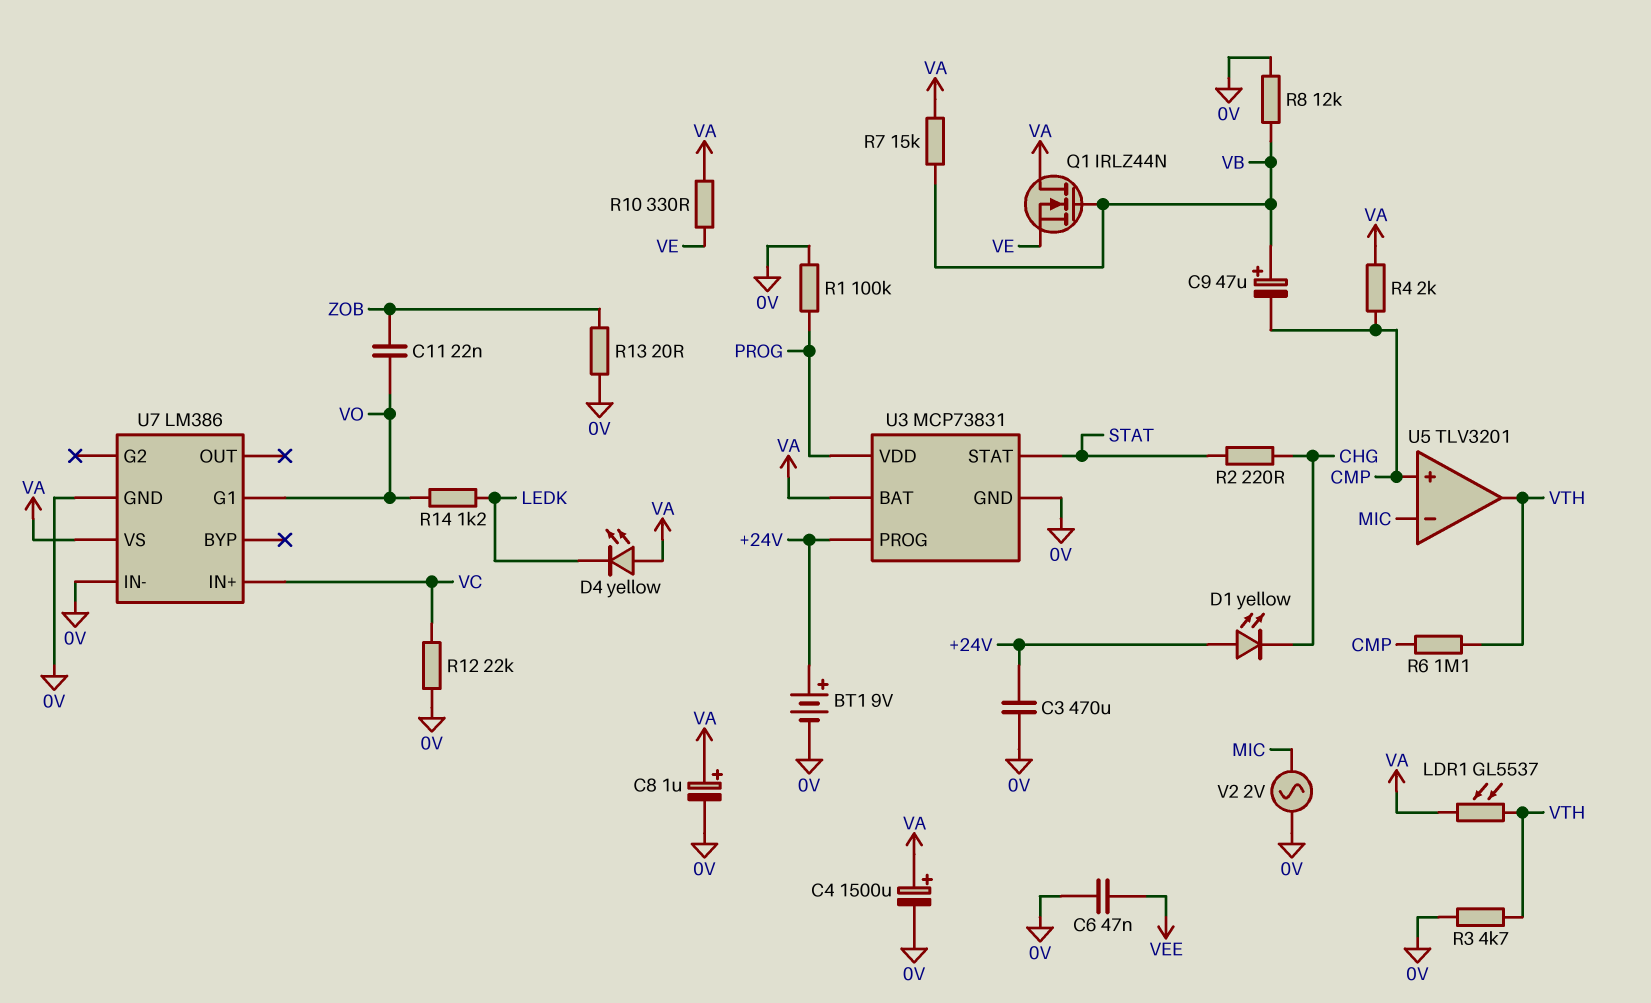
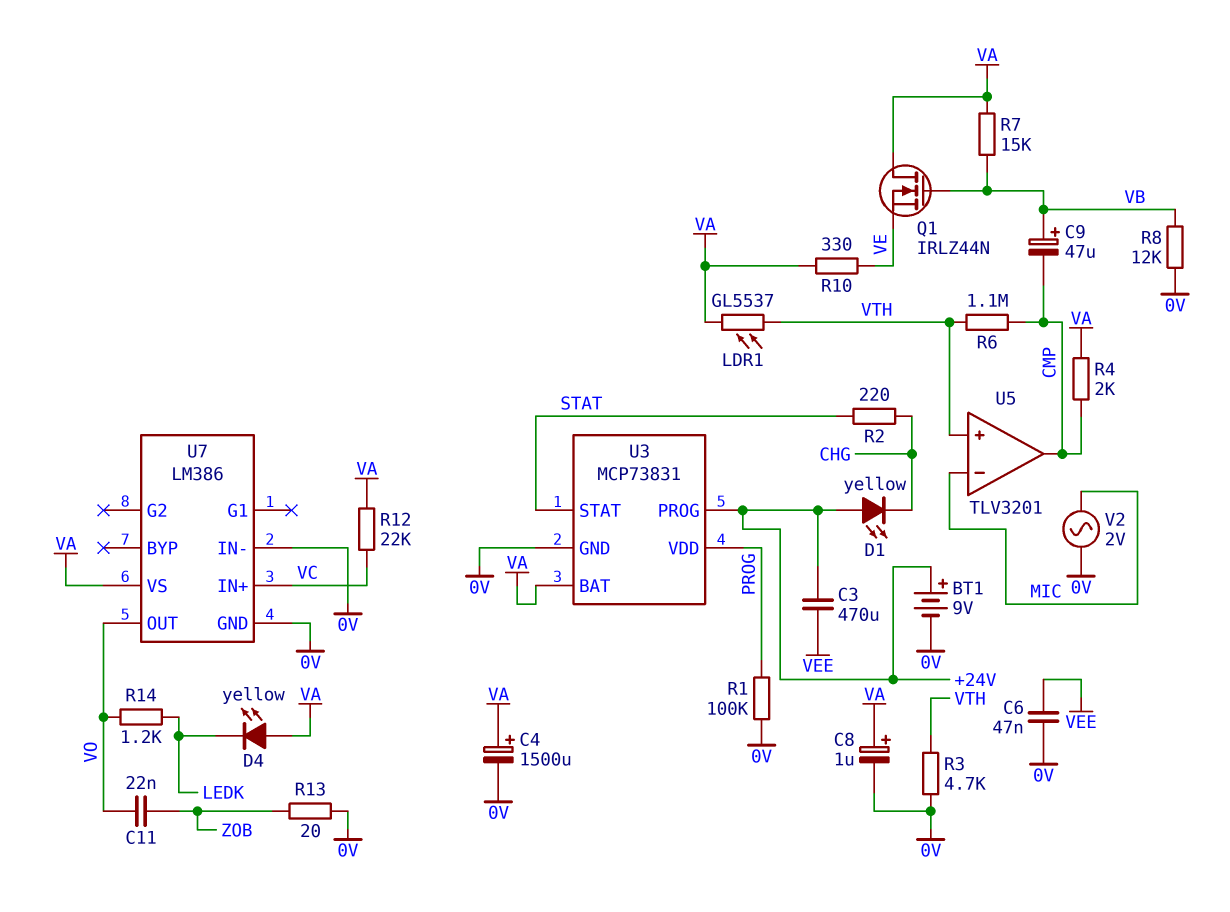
C3: 470uF (+24V, 0V) -> 470uF (+24V, VEE)
R12: 22k (0V, VC) -> 22k (VA, VC)
U5 pin in+: CMP -> VTH
U5 pin out: VTH -> CMP
U7 pin G1: VO -> none
U7 pin OUT: none -> VO

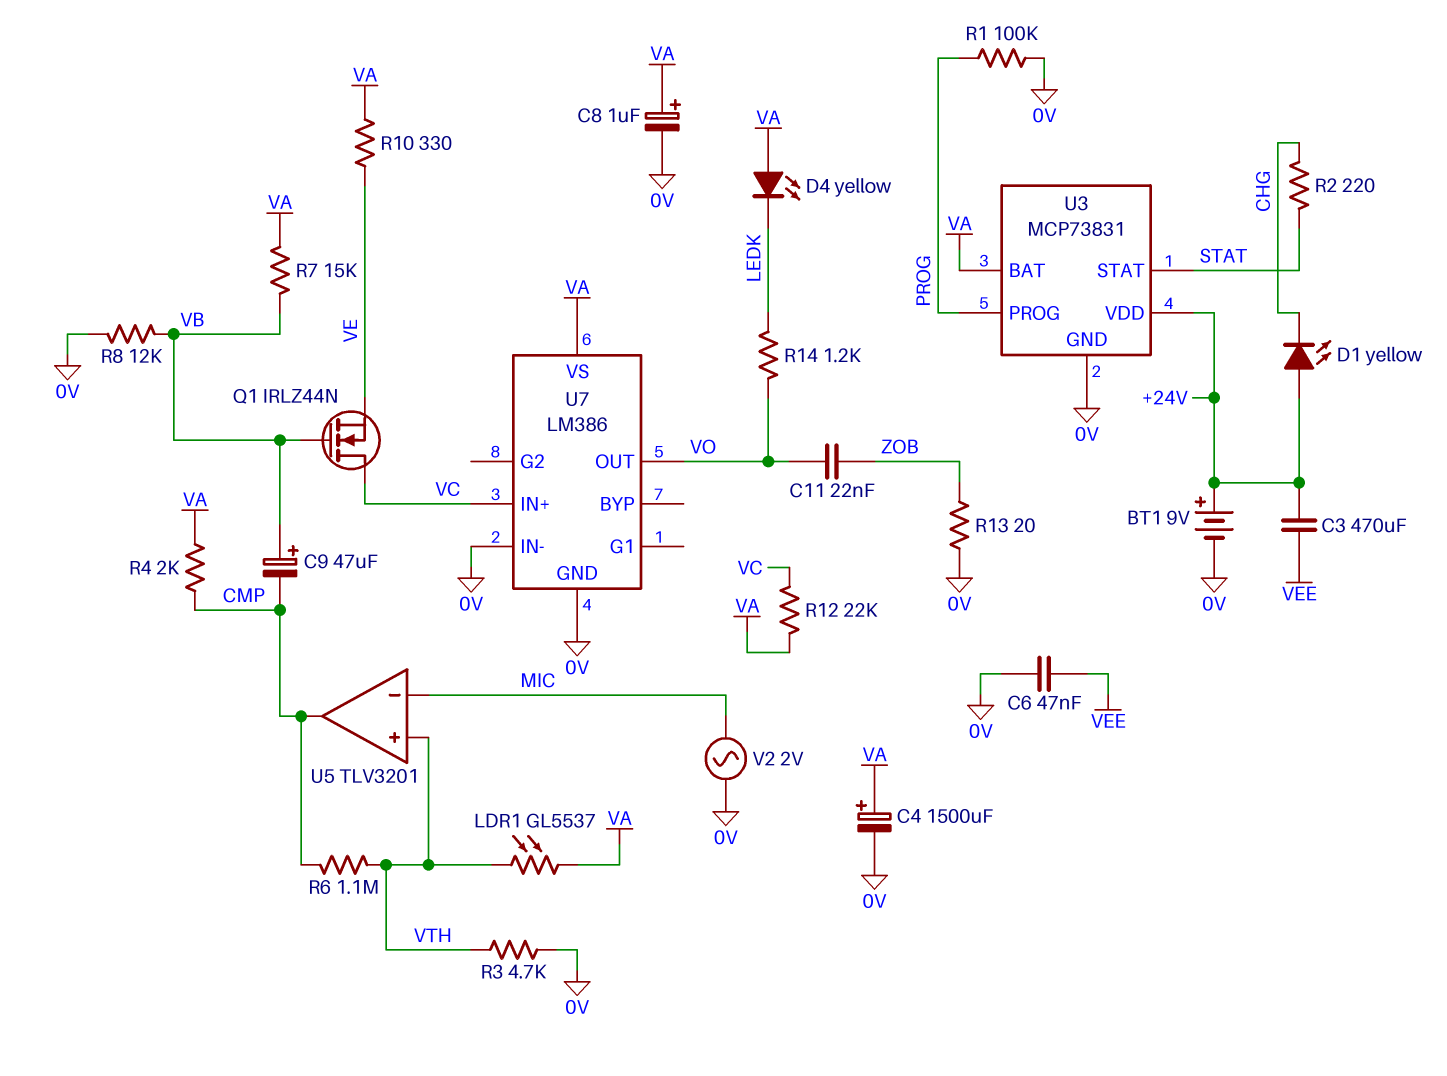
Q1: NMOS IRLZ44N (G VB, D VA, S VE) -> NMOS IRLZ44N (G VB, D VC, S VE)
U3 pin PROG: +24V -> PROG
U3 pin VDD: PROG -> +24V

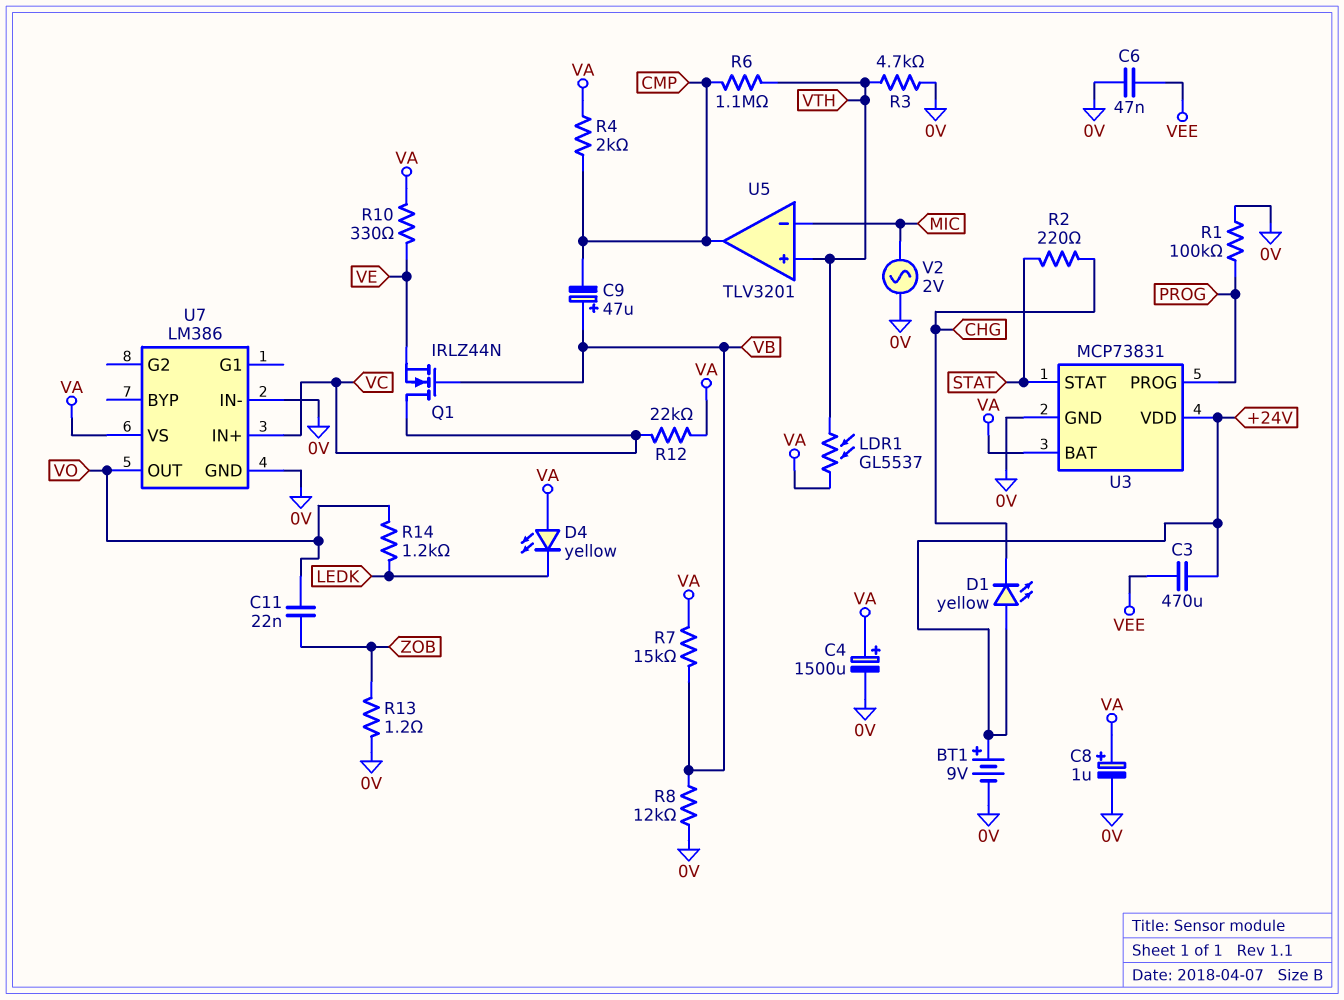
R13: 20 (0V, ZOB) -> 1.2 (0V, ZOB)

